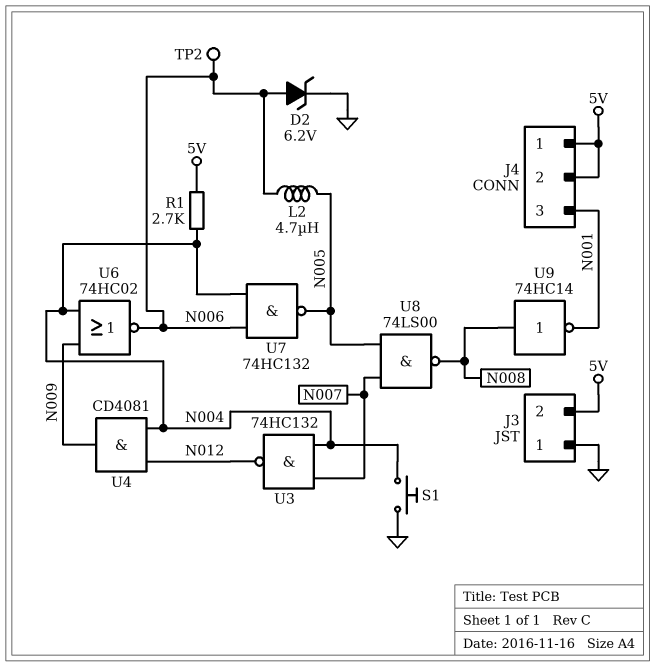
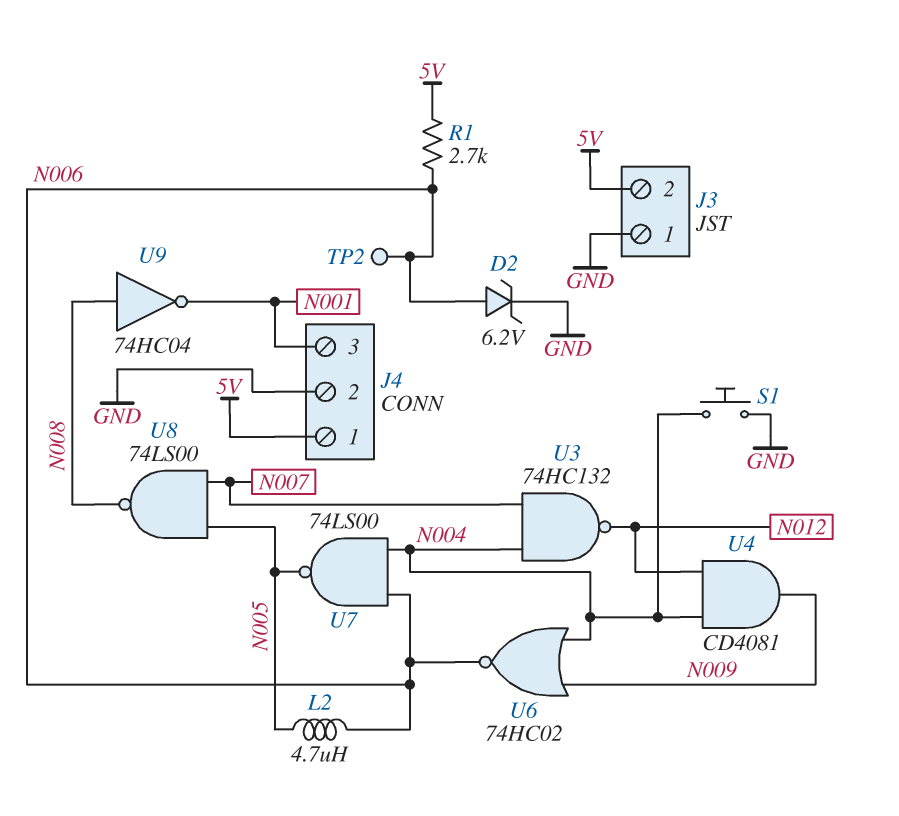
J4 pin 2: 5V -> GND
R1: 2.7k (5V, N004) -> 2.7k (5V, N006)
U7: NAND 74HC132 (in N004, in N006, out N005) -> NAND 74LS00 (in N004, in N006, out N005)
U9: NOT 74HC14 (in N008, out N001) -> NOT 74HC04 (in N008, out N001)

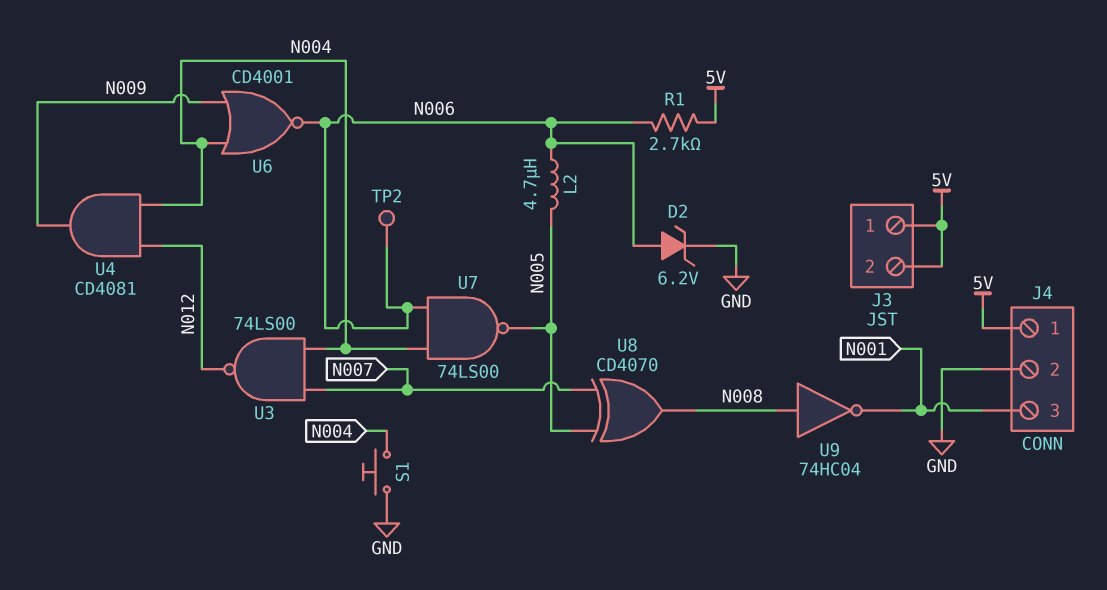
J3 pin 1: GND -> 5V
U3: NAND 74HC132 (in N004, in N007, out N012) -> NAND 74LS00 (in N004, in N007, out N012)
U6: NOR 74HC02 (in N004, in N009, out N006) -> NOR CD4001 (in N004, in N009, out N006)
U8: NAND 74LS00 (in N005, in N007, out N008) -> XOR CD4070 (in N005, in N007, out N008)

